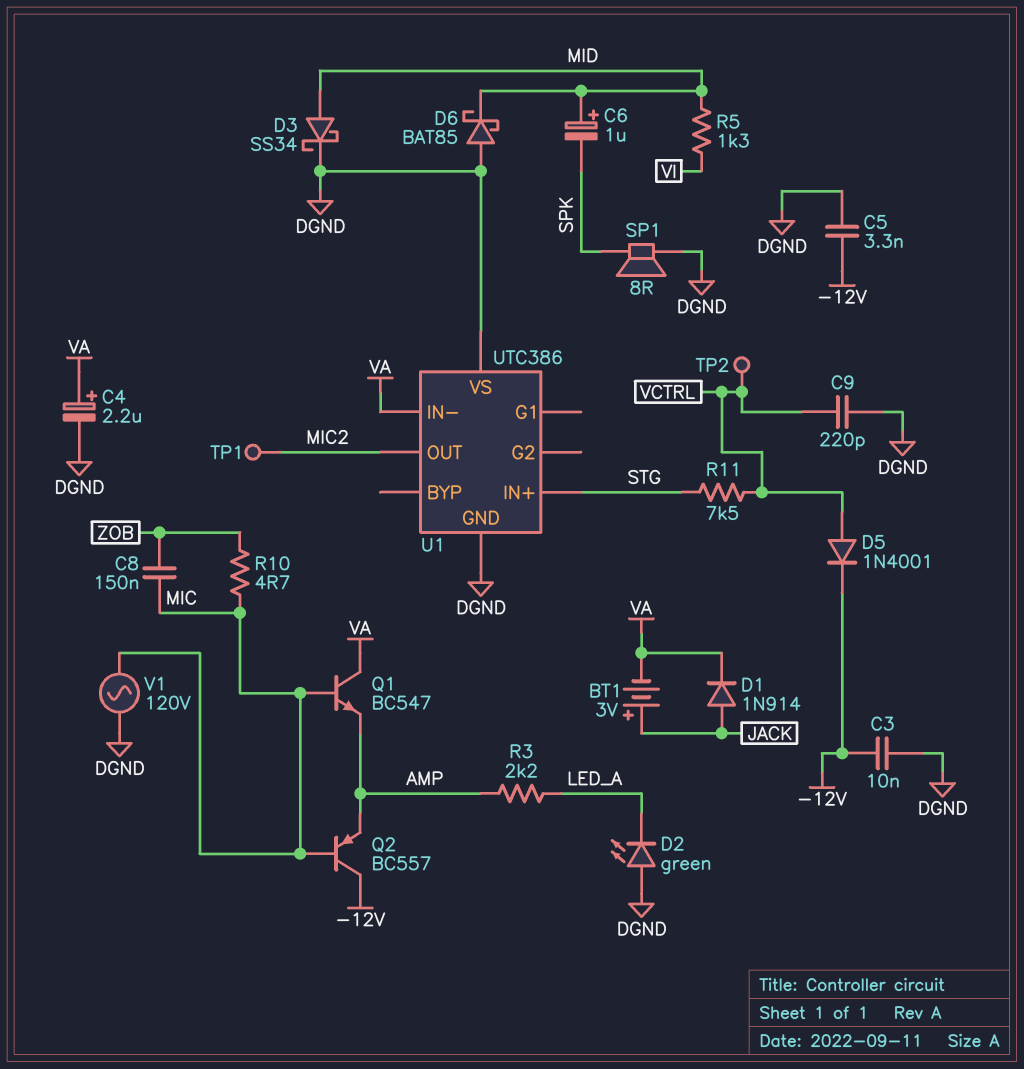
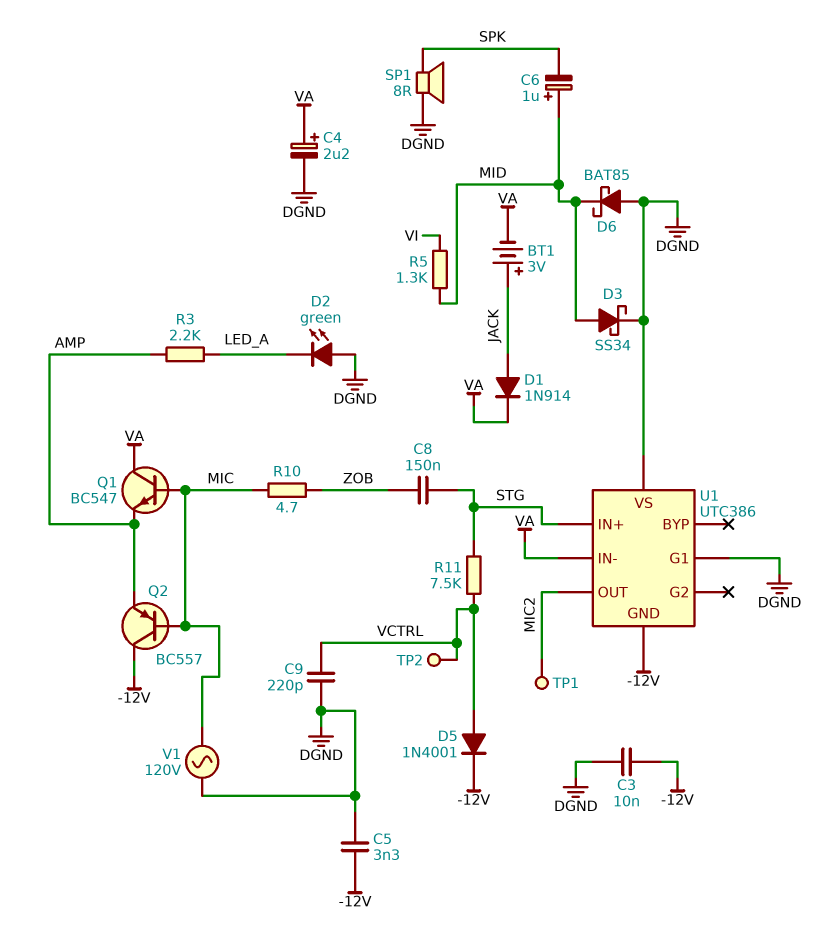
C8: 150nF (MIC, ZOB) -> 150nF (STG, ZOB)
U1 pin G1: none -> DGND
U1 pin GND: DGND -> -12V

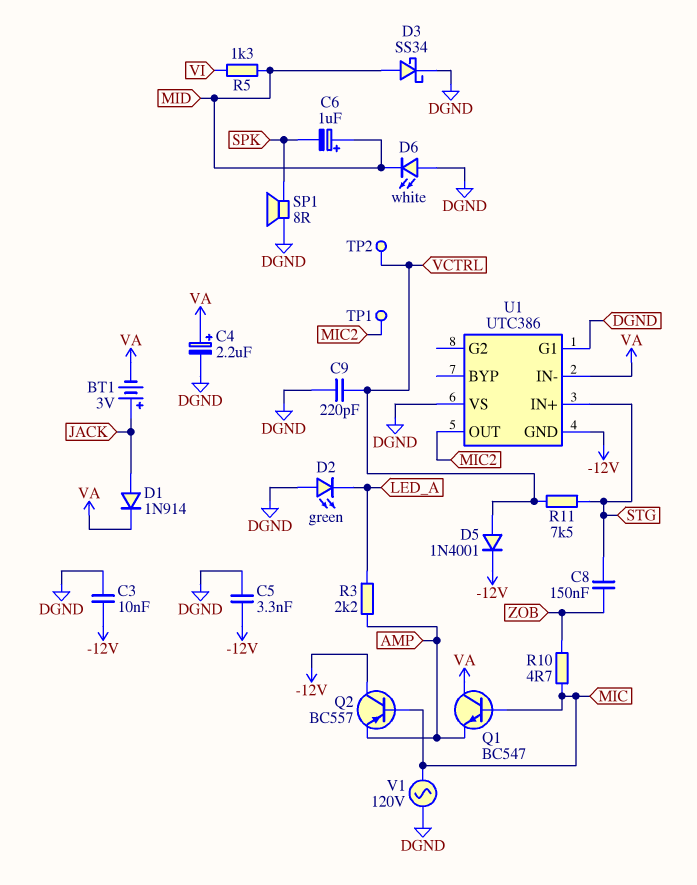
D6: schottky BAT85 (A DGND, K MID) -> LED white (A DGND, K MID)

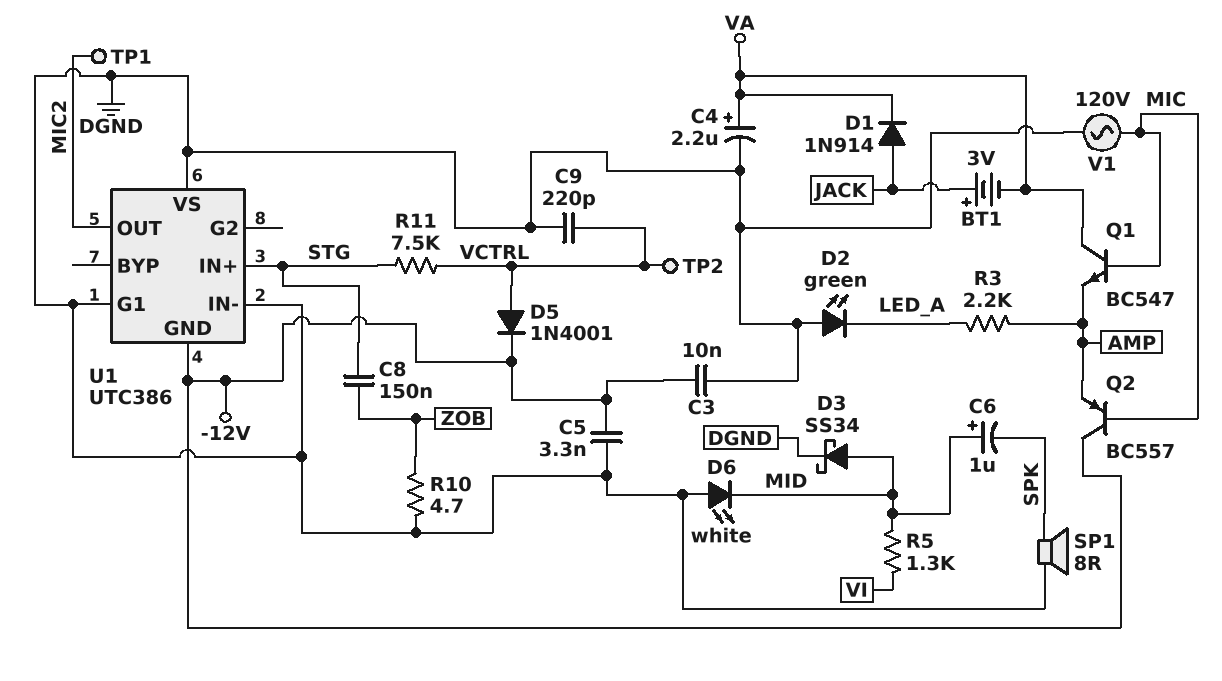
R10: 4.7 (MIC, ZOB) -> 4.7 (DGND, ZOB)
U1 pin IN-: VA -> DGND

